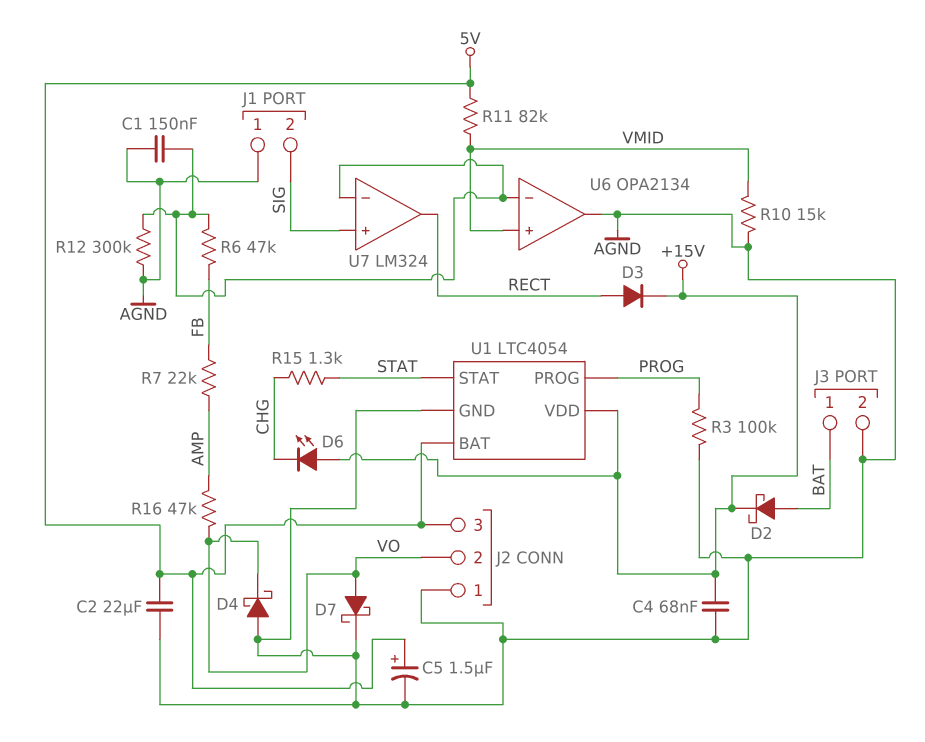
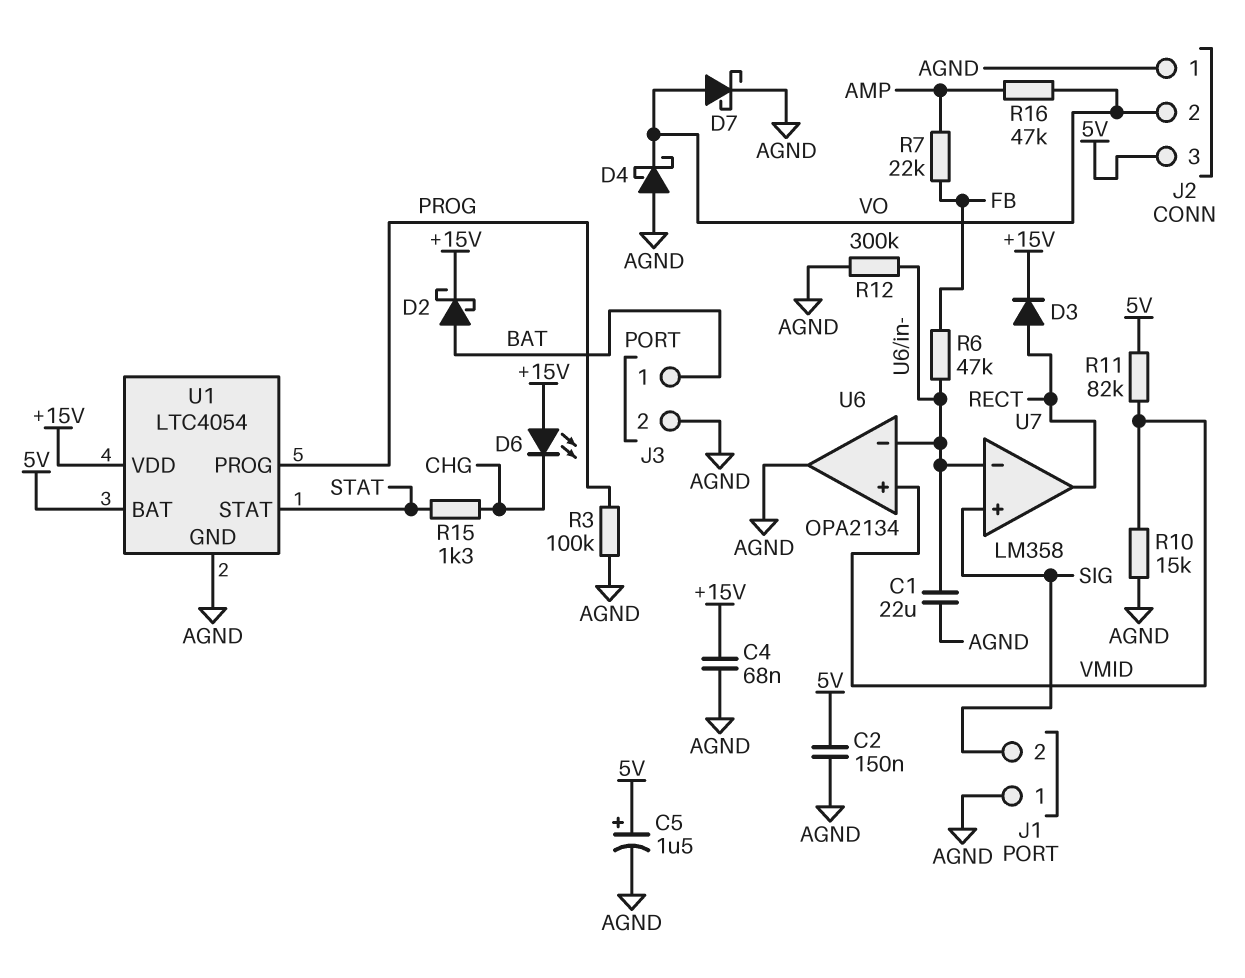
C1: 150nF (AGND, U6/in-) -> 22uF (AGND, U6/in-)
C2: 22uF (5V, AGND) -> 150nF (5V, AGND)
U7: LM324 -> LM358

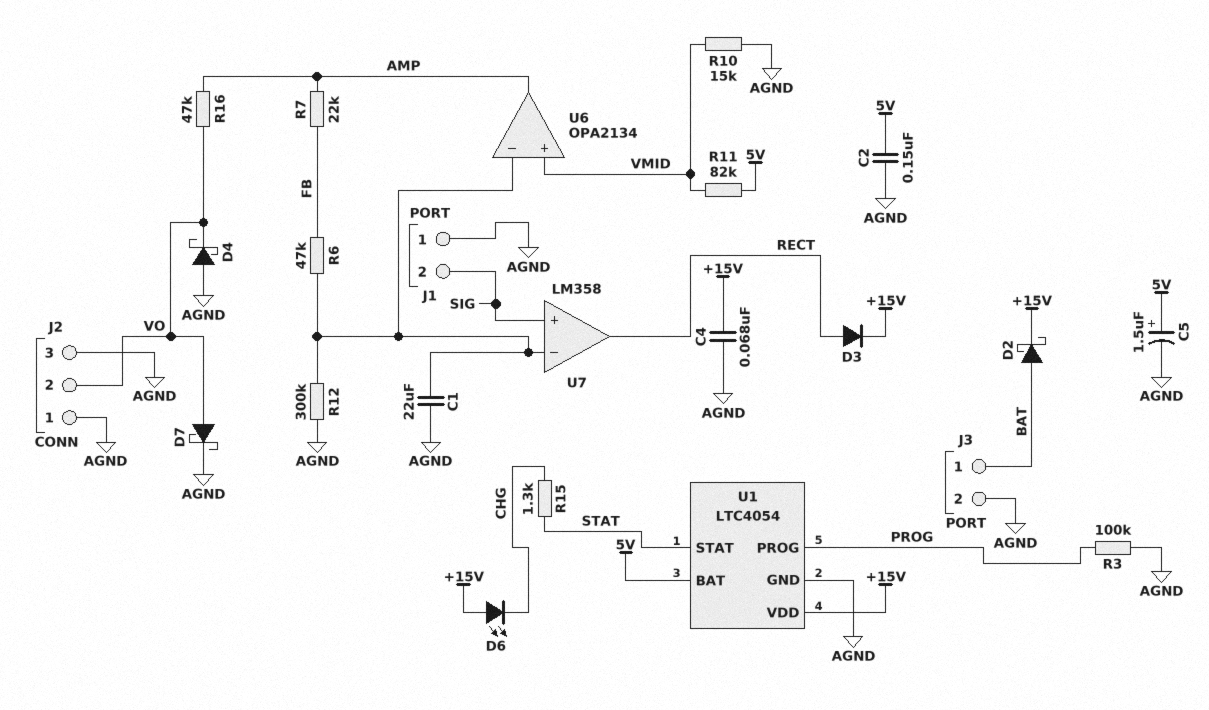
J2 pin 3: 5V -> AGND
U6 pin out: AGND -> AMP

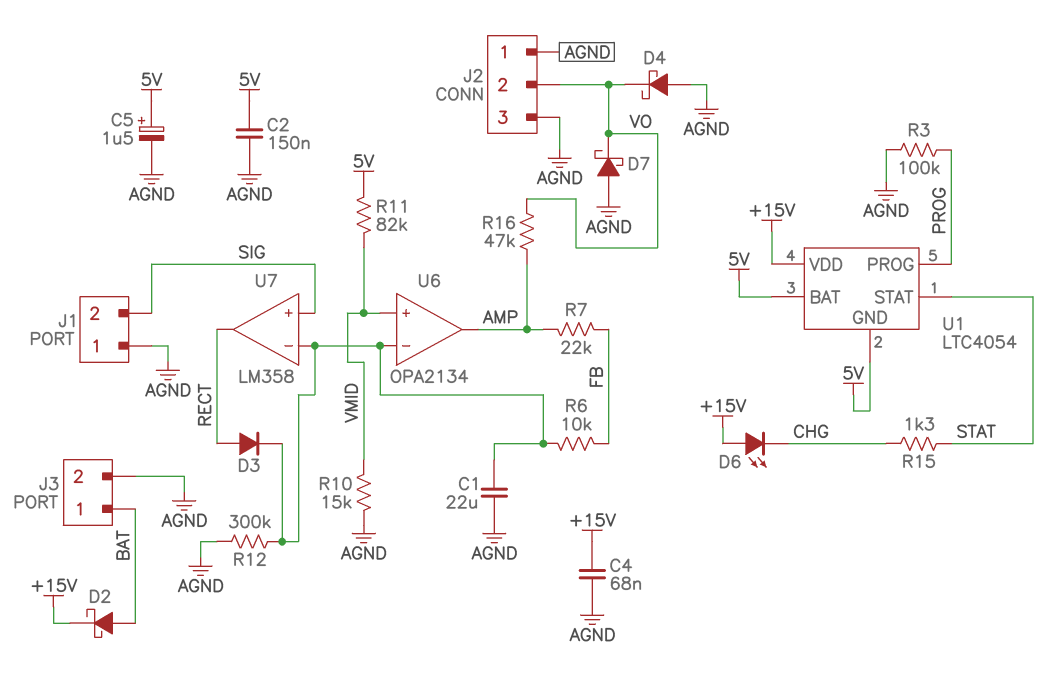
D3: diode (A RECT, K +15V) -> diode (A RECT, K U6/in-)
D7: schottky (A VO, K AGND) -> schottky (A AGND, K VO)
R6: 47k (FB, U6/in-) -> 10k (FB, U6/in-)
U1 pin GND: AGND -> 5V

